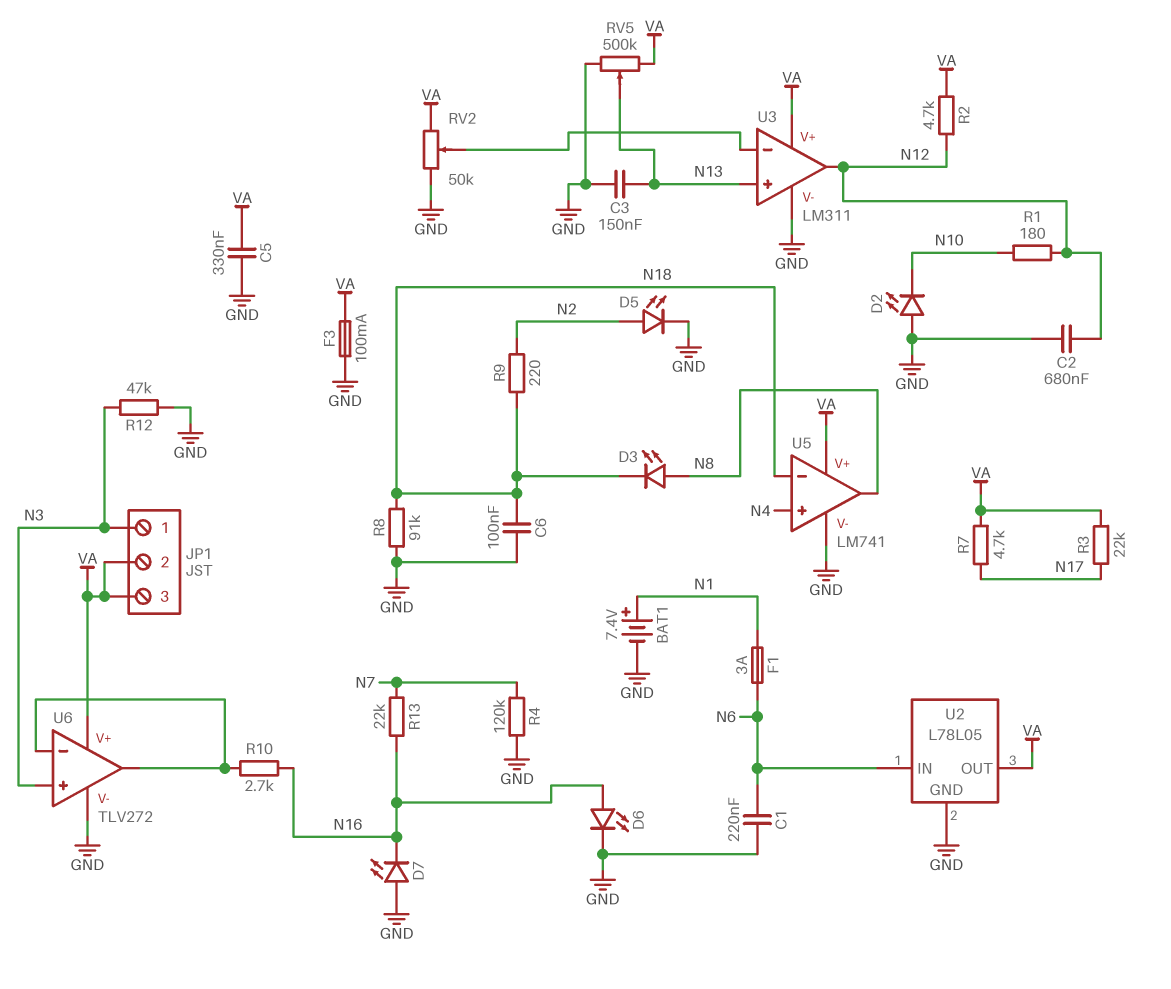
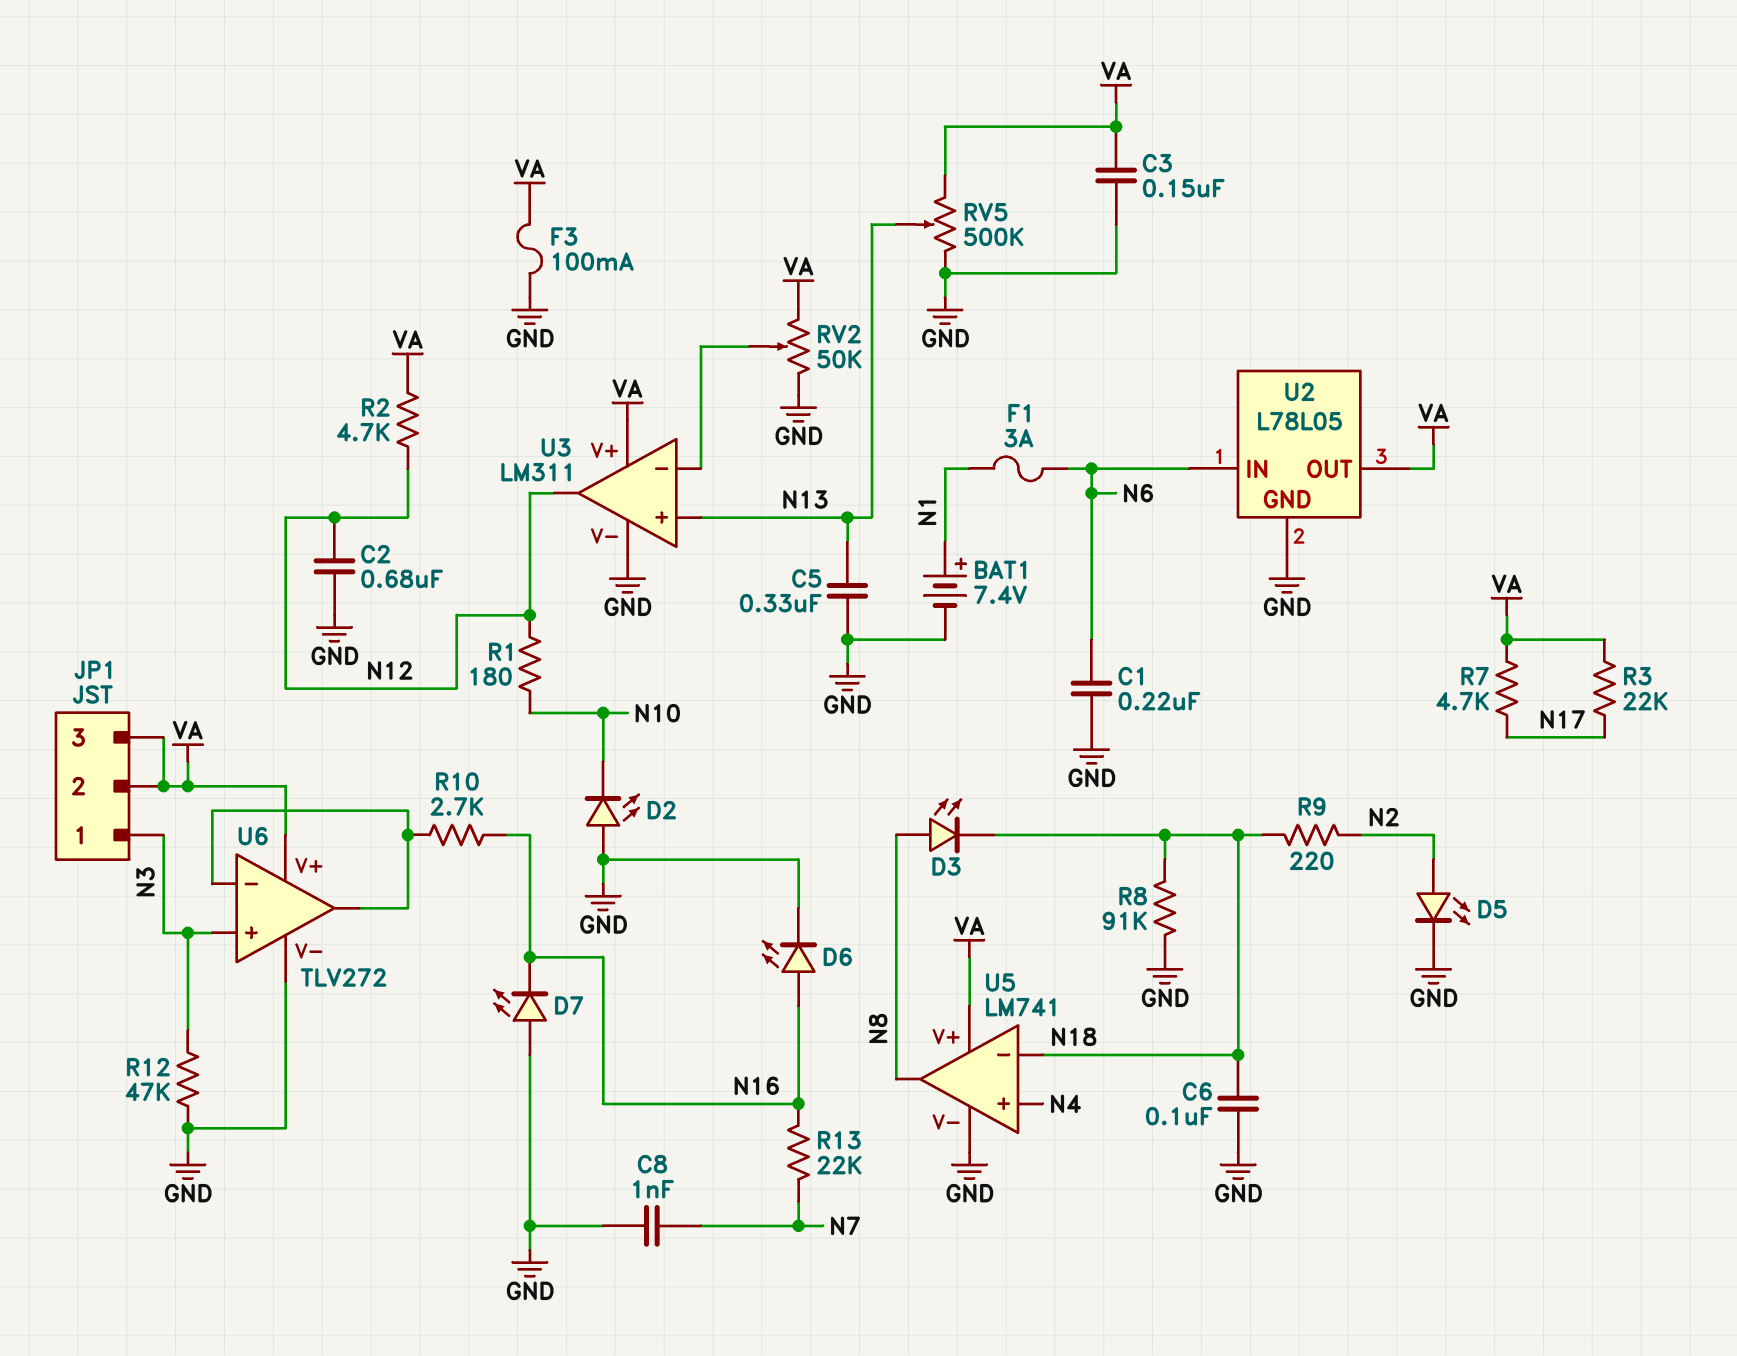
C3: 150nF (GND, N13) -> 150nF (GND, VA)
C5: 330nF (GND, VA) -> 330nF (GND, N13)
C8: none -> 1nF (GND, N7)
R4: 120k (GND, N7) -> none

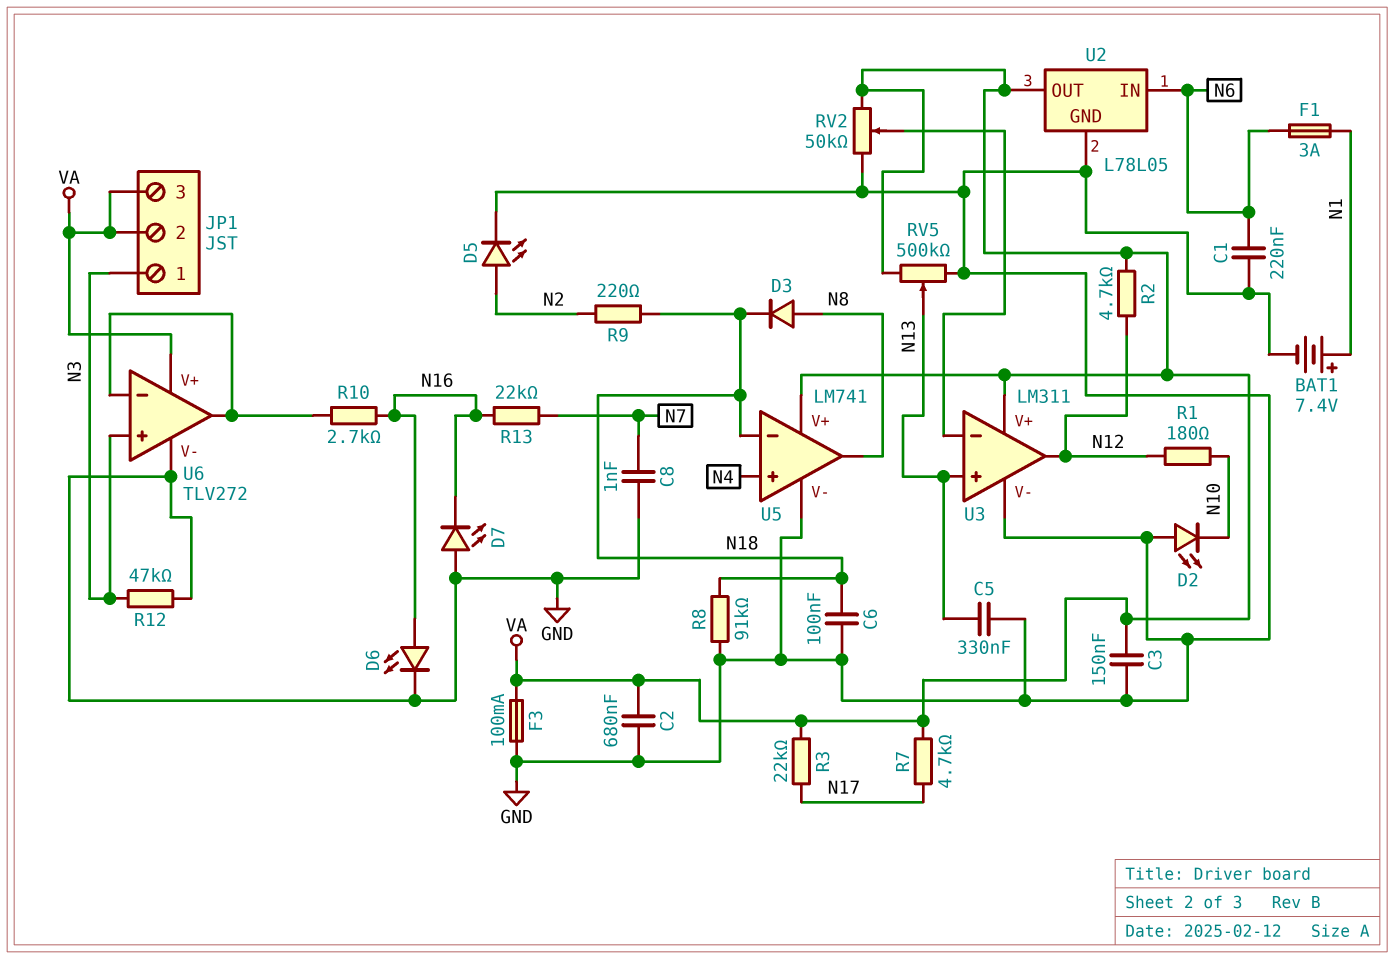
C2: 680nF (GND, N12) -> 680nF (GND, VA)
D3: LED (A N8, K N18) -> diode (A N8, K N18)

